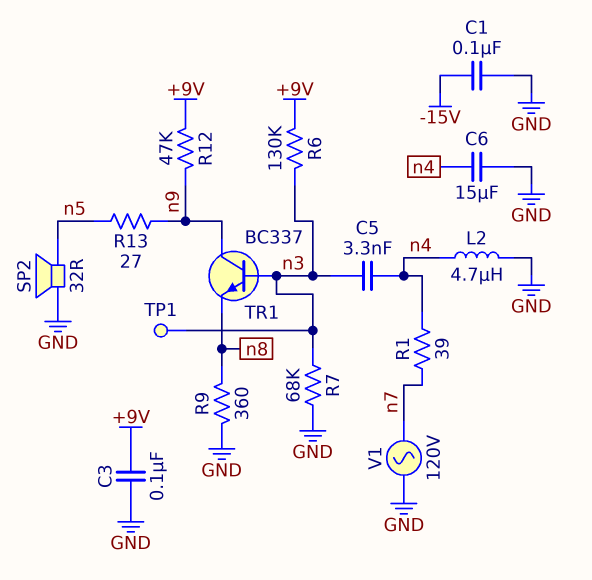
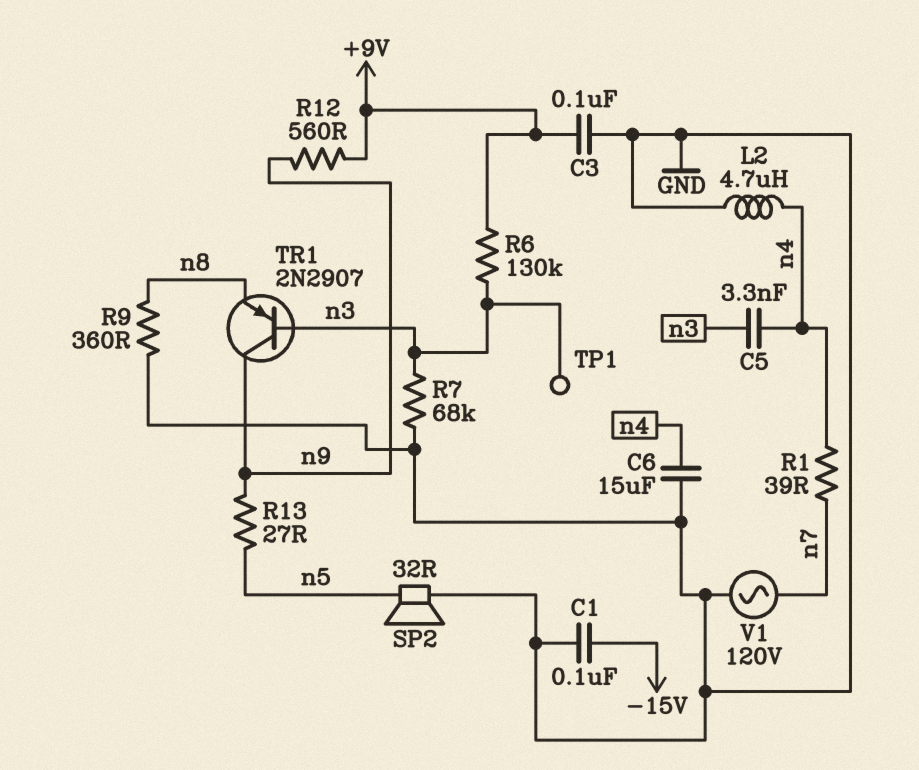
R12: 47k (+9V, n9) -> 560 (+9V, n9)
TR1: NPN BC337 (B n3, C n9, E n8) -> PNP 2N2907 (B n3, C n9, E n8)

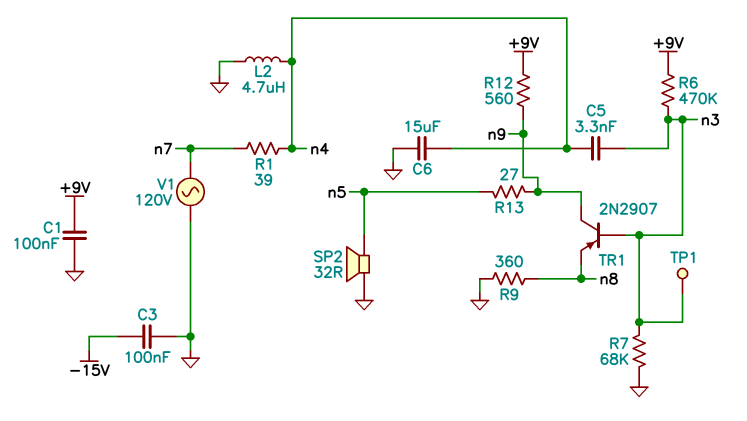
C1: 100nF (-15V, GND) -> 100nF (+9V, GND)
C3: 100nF (+9V, GND) -> 100nF (-15V, GND)
R6: 130k (+9V, n3) -> 470k (+9V, n3)

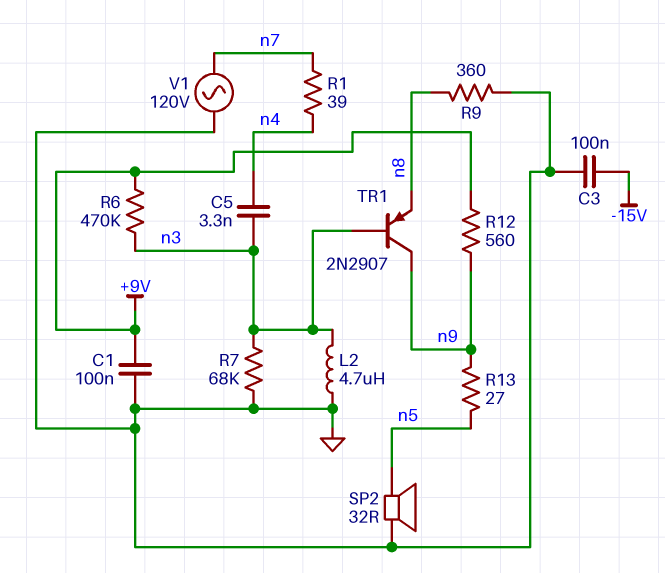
C6: 15uF (GND, n4) -> none
L2: 4.7uH (GND, n4) -> 4.7uH (GND, n3)
TP1: test point (n3) -> none

